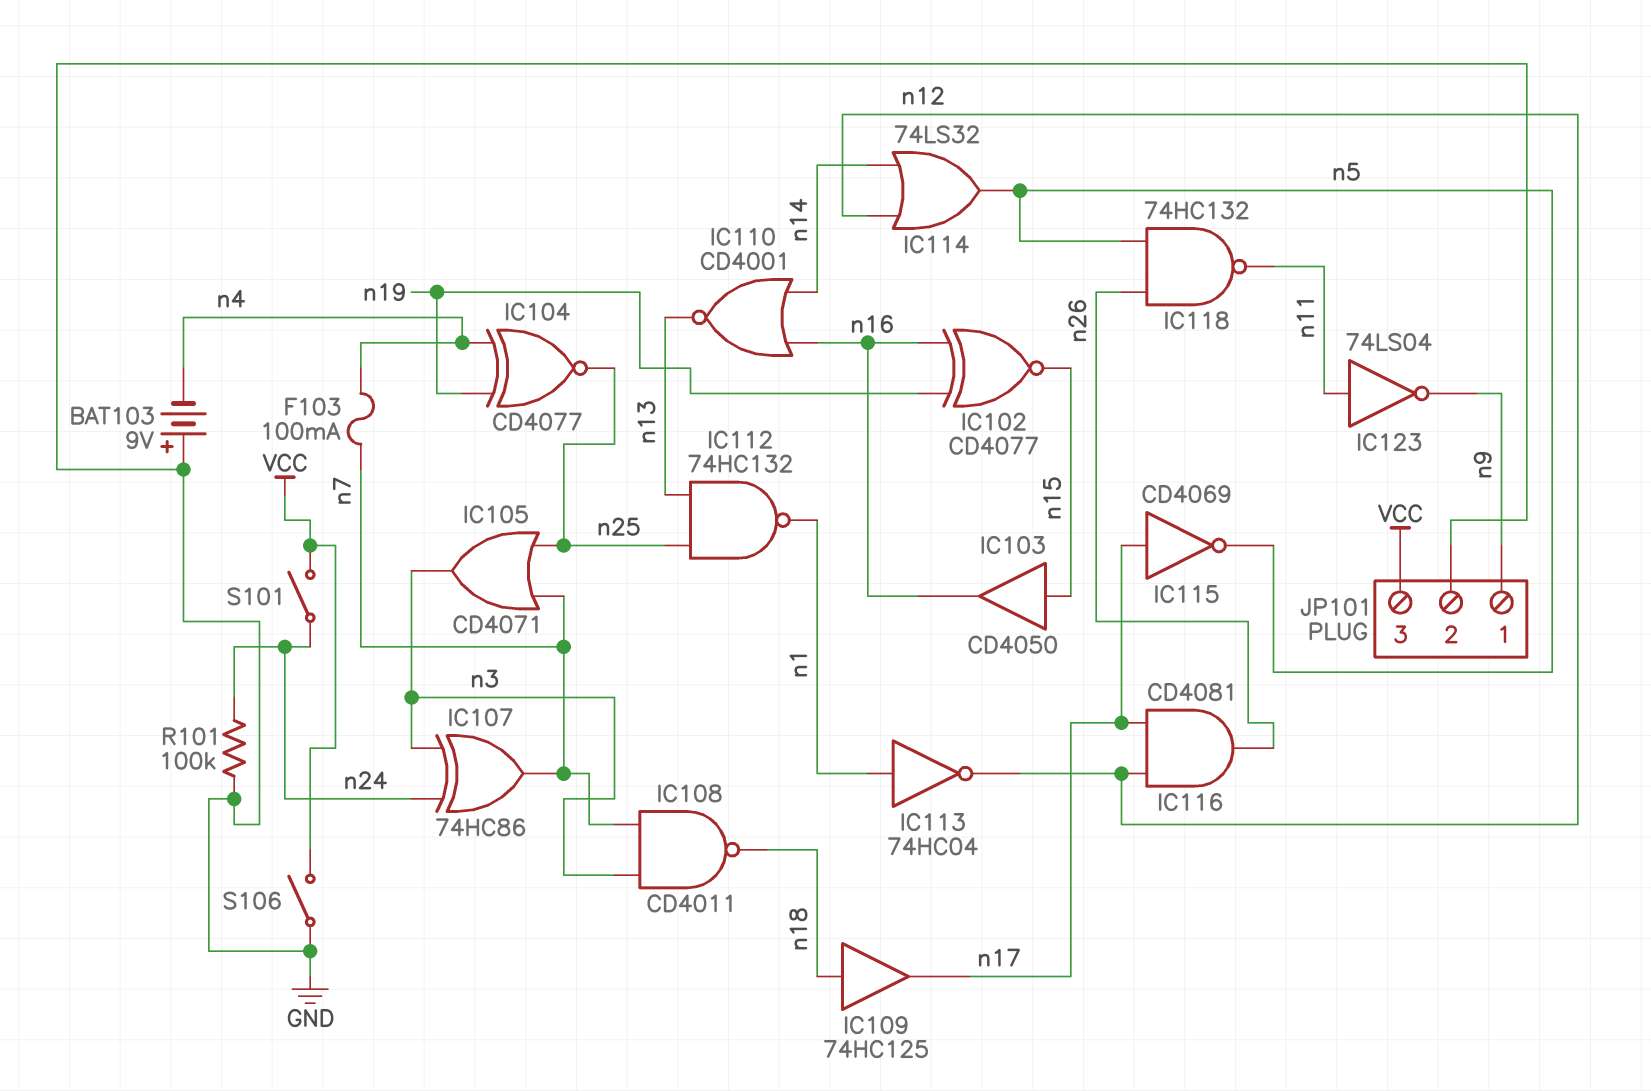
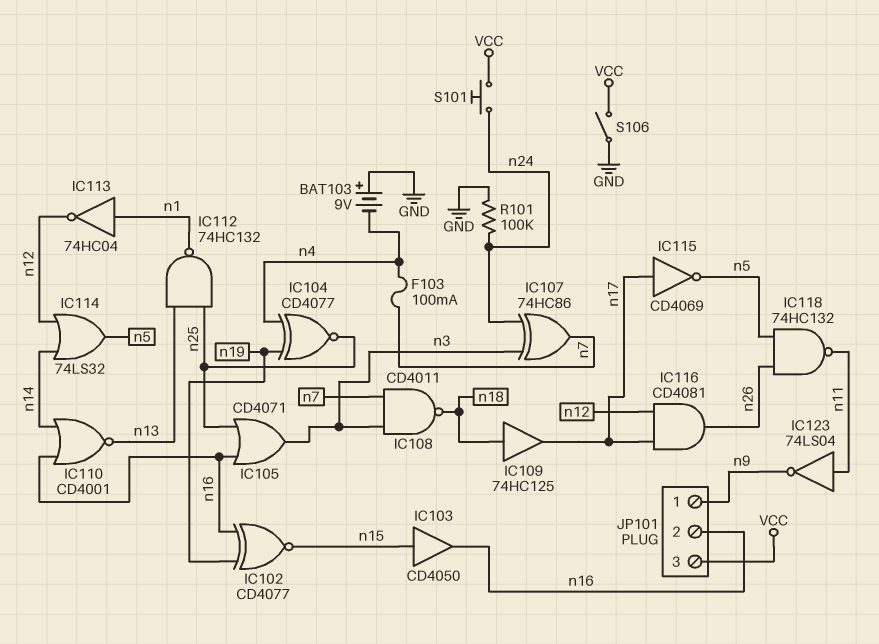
IC105: OR CD4071 (in n7, in n25, out n3) -> OR CD4071 (in n16, in n25, out n3)
JP101 pin 2: GND -> n16
S101: switch (VCC, n24) -> button (VCC, n24)

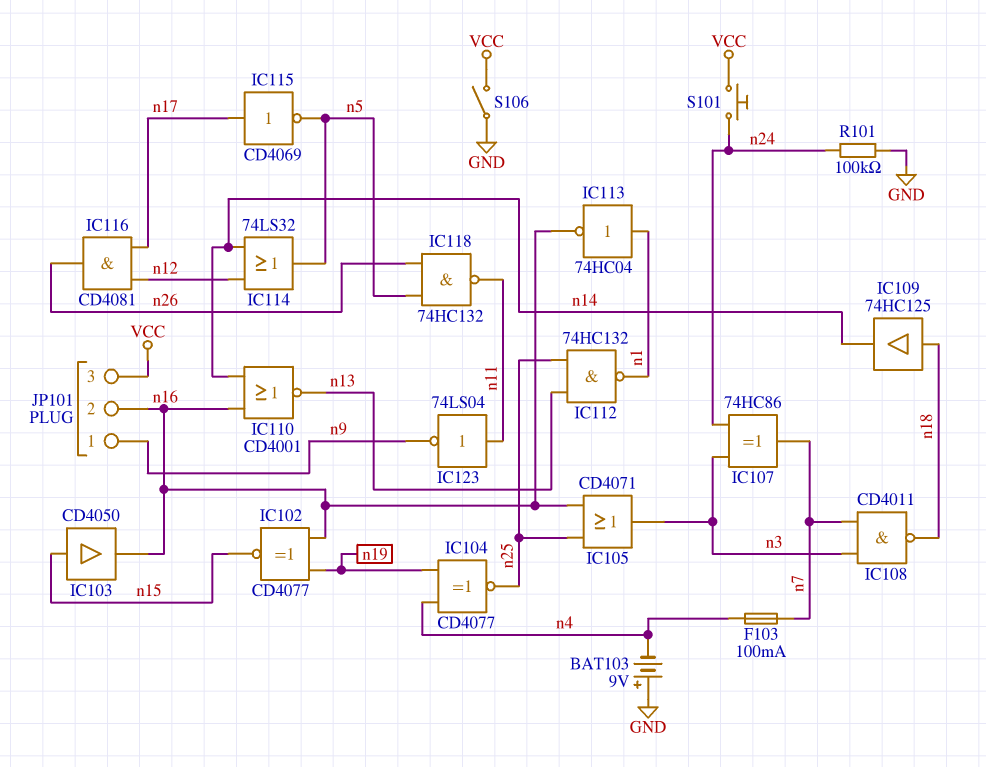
IC109: buffer 74HC125 (in n18, out n17) -> buffer 74HC125 (in n18, out n14)
IC113: NOT 74HC04 (in n1, out n12) -> NOT 74HC04 (in n1, out n16)

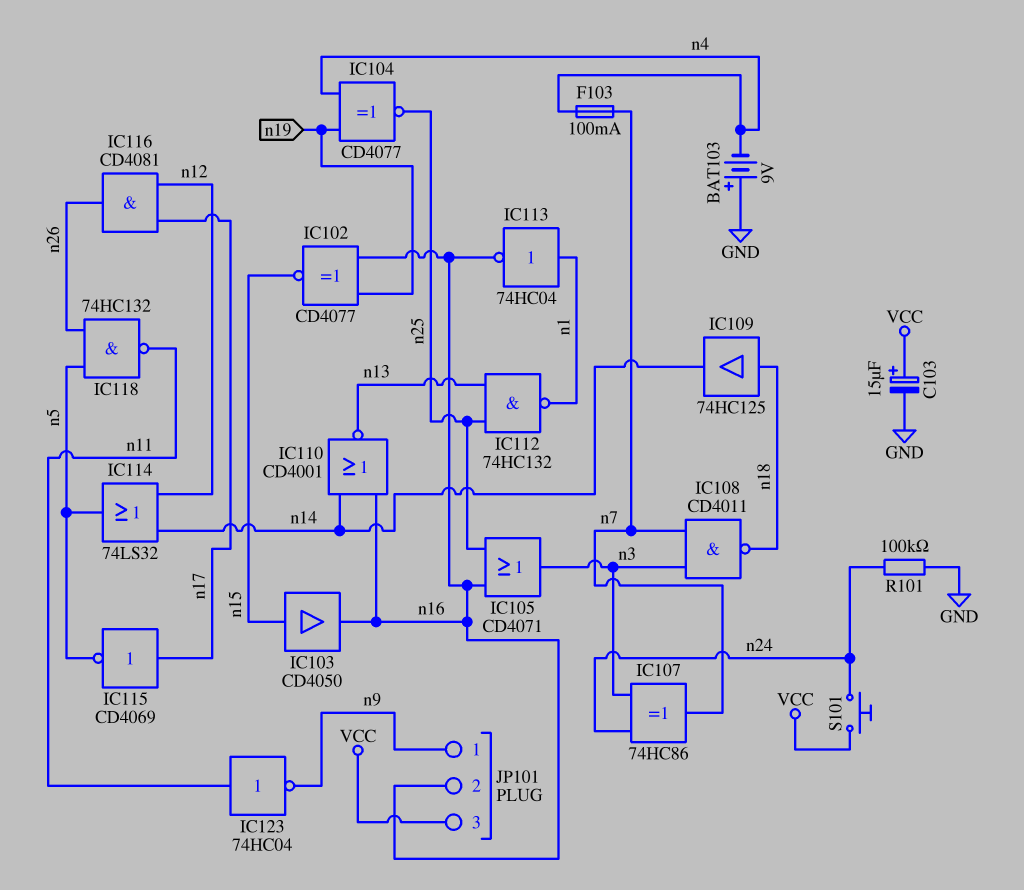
C103: none -> 15uF (plus VCC, minus GND)
IC123: NOT 74LS04 (in n11, out n9) -> NOT 74HC04 (in n11, out n9)
S106: switch (GND, VCC) -> none

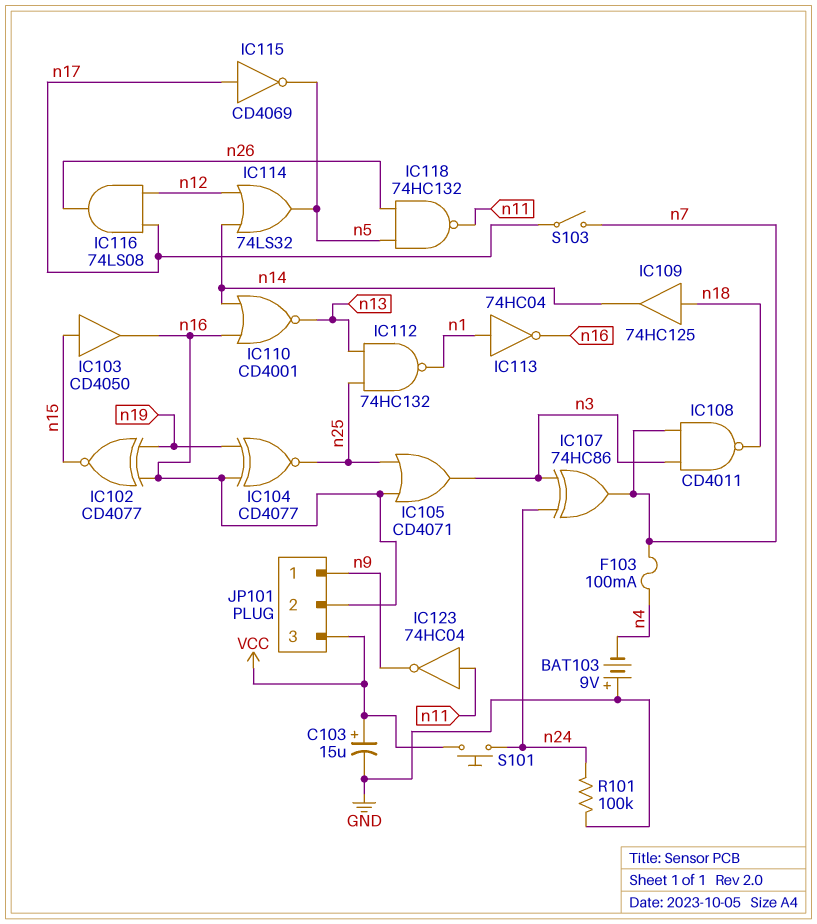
IC104: XNOR CD4077 (in n4, in n19, out n25) -> XNOR CD4077 (in n16, in n19, out n25)
IC116: AND CD4081 (in n12, in n17, out n26) -> AND 74LS08 (in n12, in n17, out n26)
S103: none -> switch (n7, n17)

